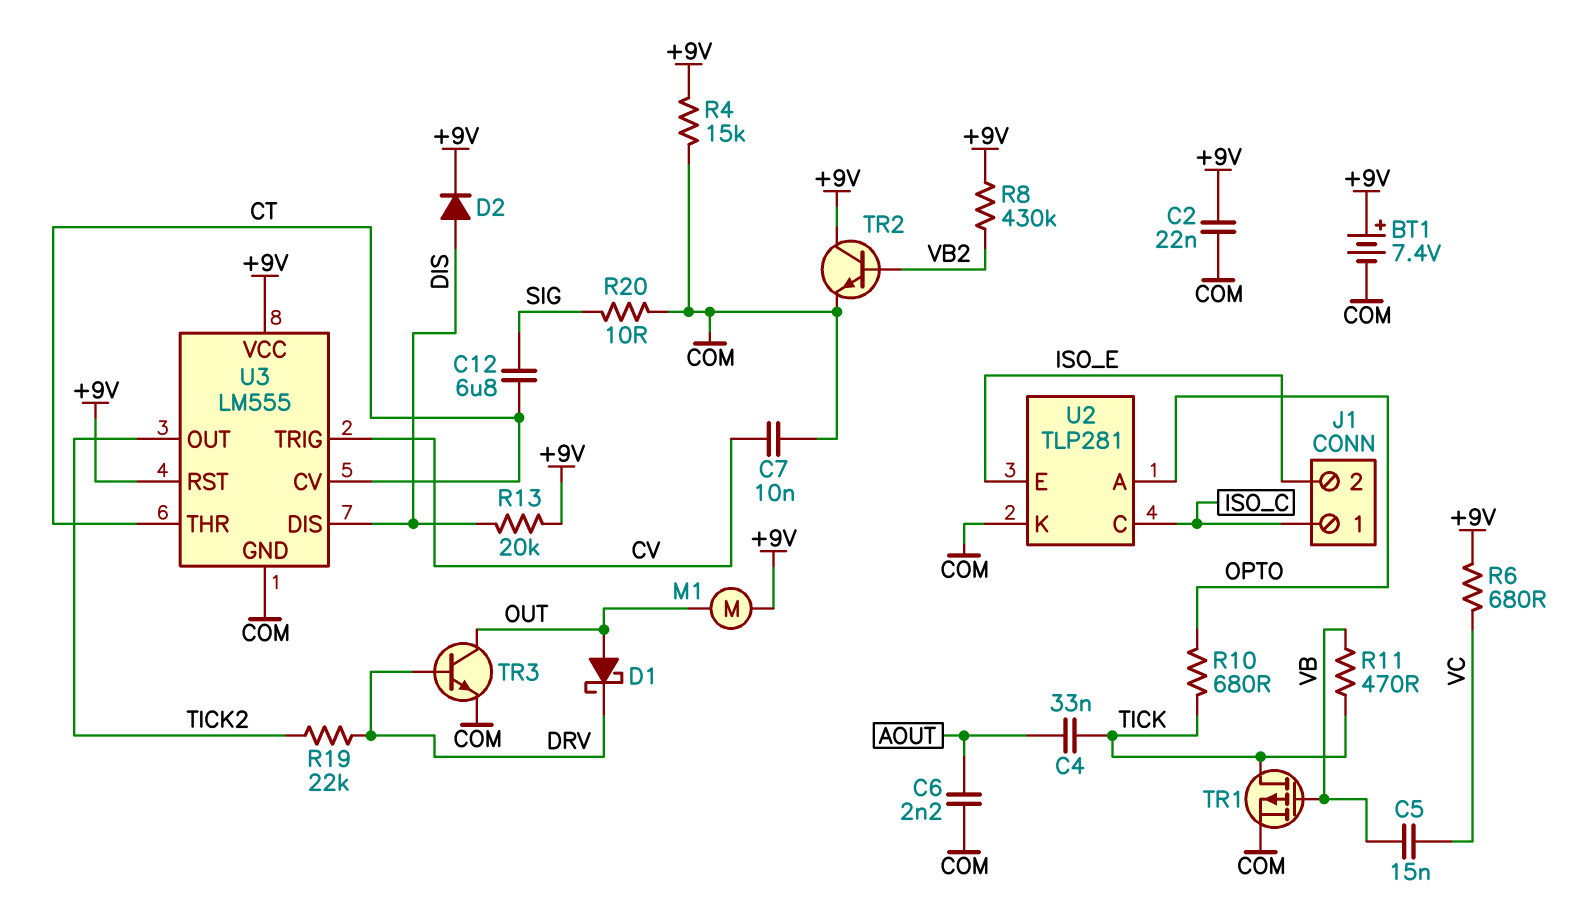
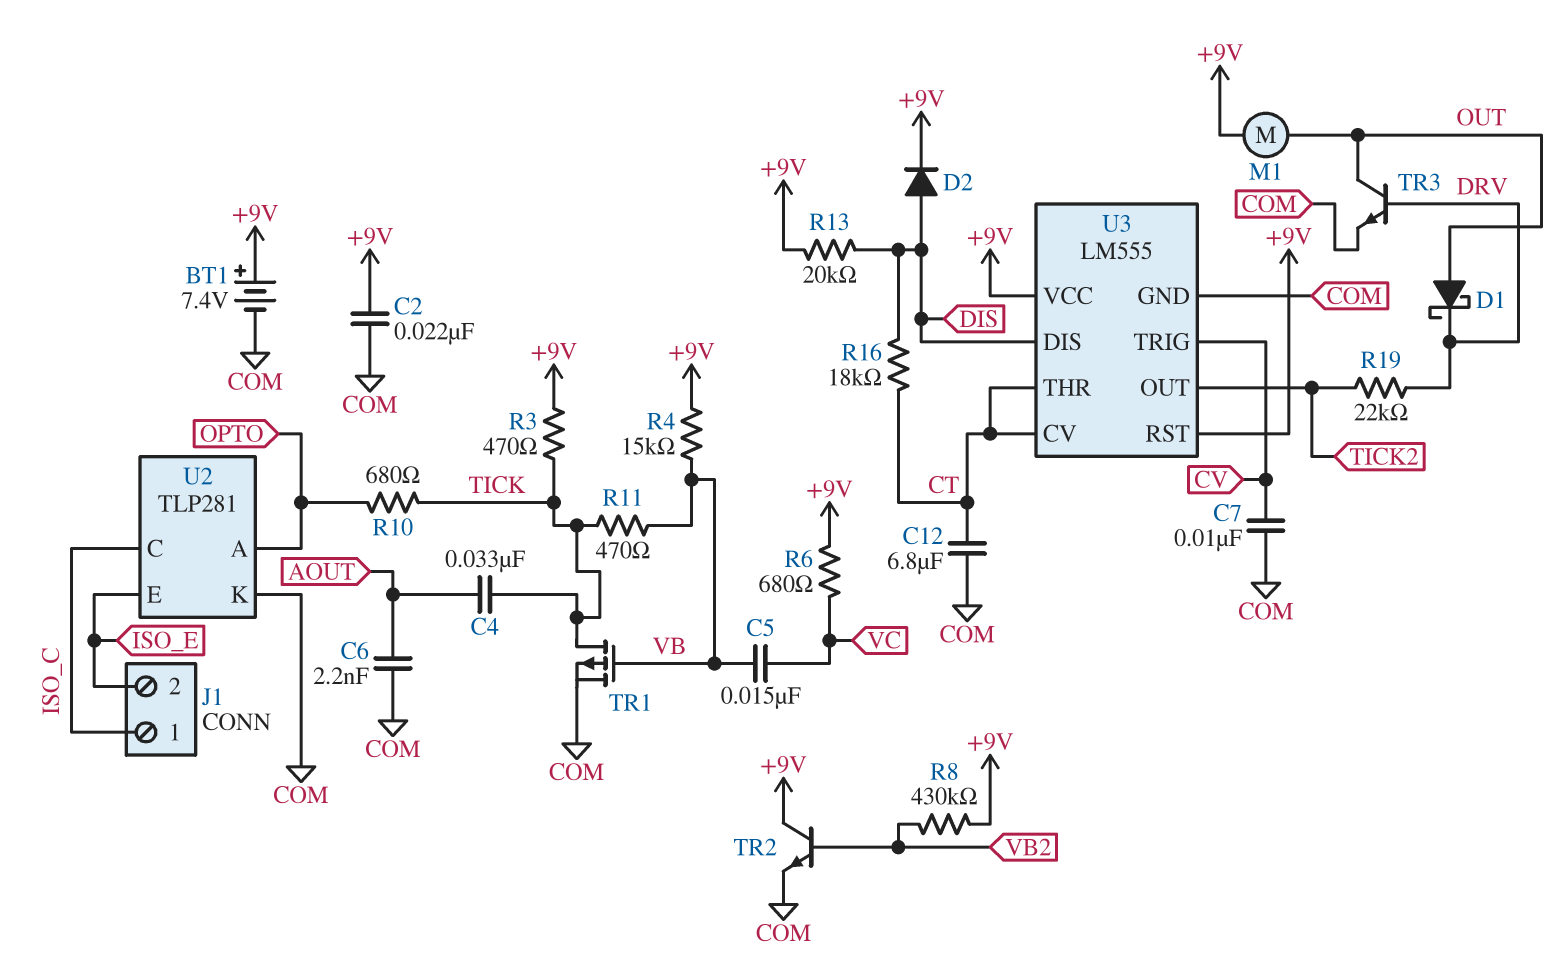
C12: 6.8uF (CT, SIG) -> 6.8uF (COM, CT)
R3: none -> 470 (+9V, TICK)
R4: 15k (+9V, COM) -> 15k (+9V, VB)
R16: none -> 18k (CT, DIS)
R20: 10 (COM, SIG) -> none

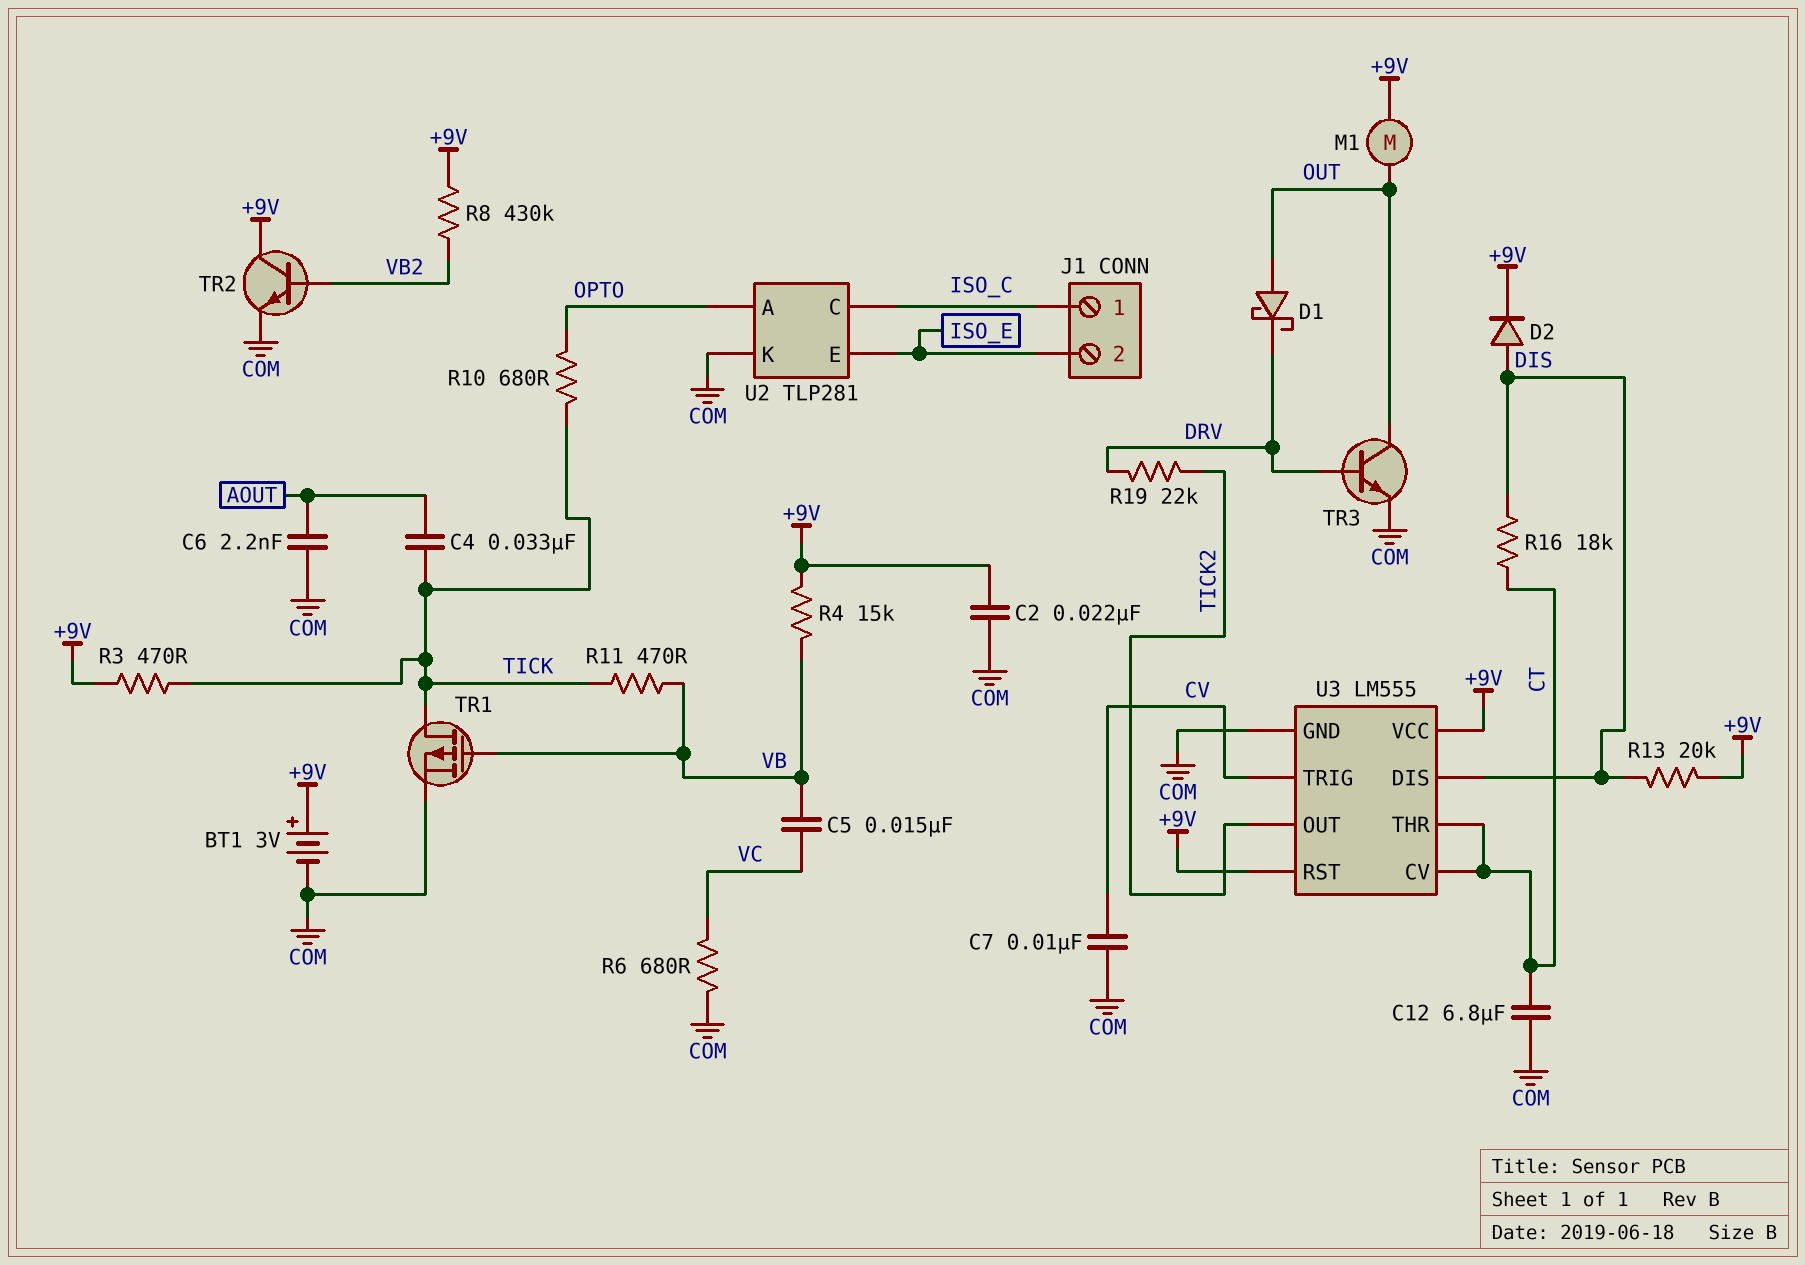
BT1: 7.4V (plus +9V, minus COM) -> 3V (plus +9V, minus COM)
R6: 680 (+9V, VC) -> 680 (COM, VC)

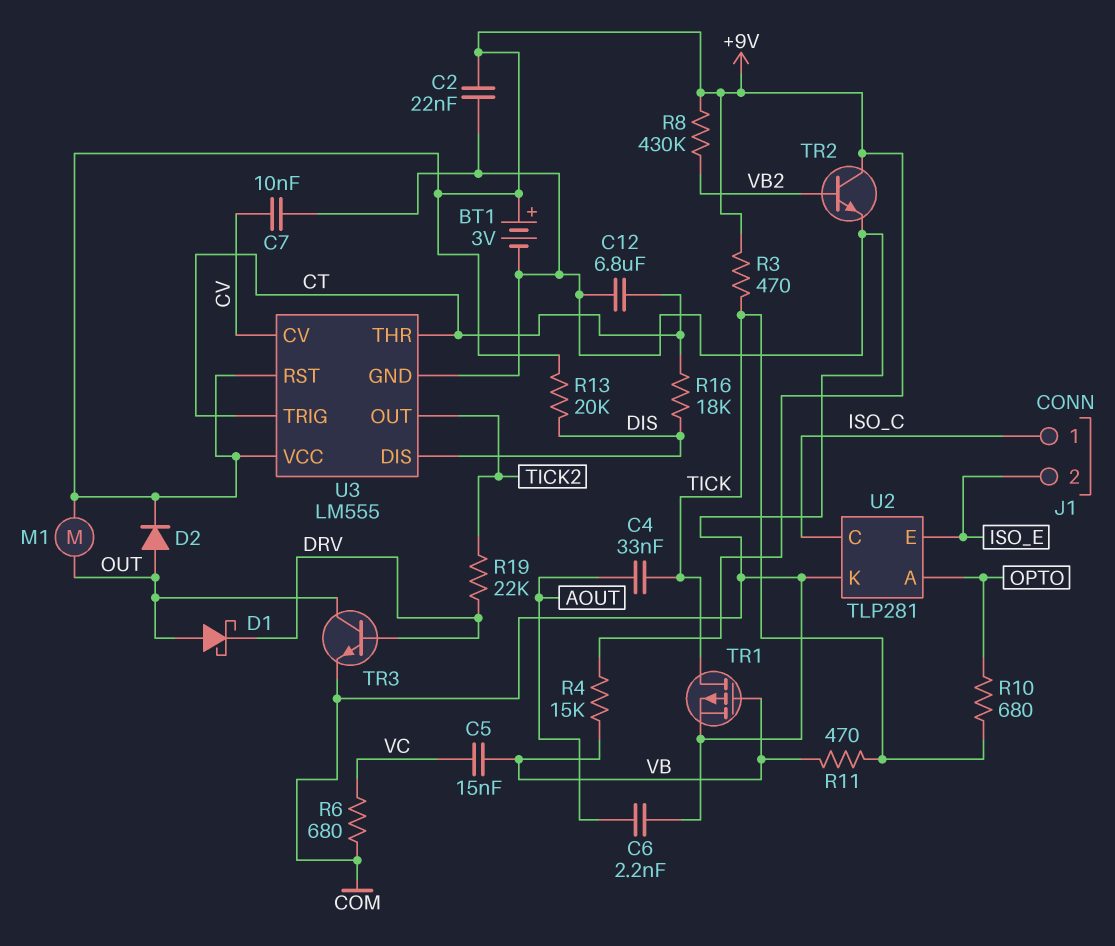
D2: diode (A DIS, K +9V) -> diode (A OUT, K +9V)
U3 pin CV: CT -> CV
U3 pin TRIG: CV -> CT

